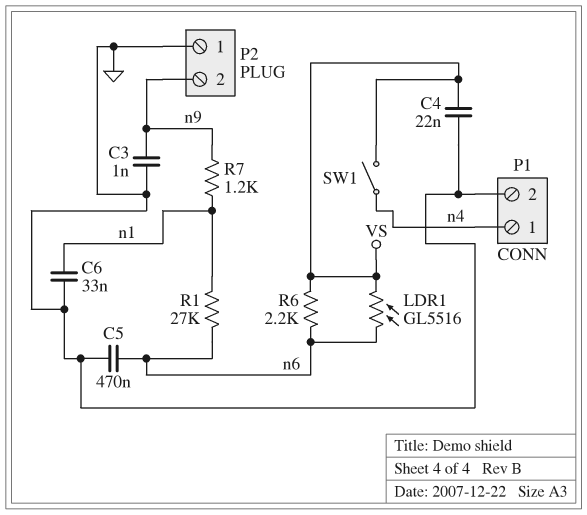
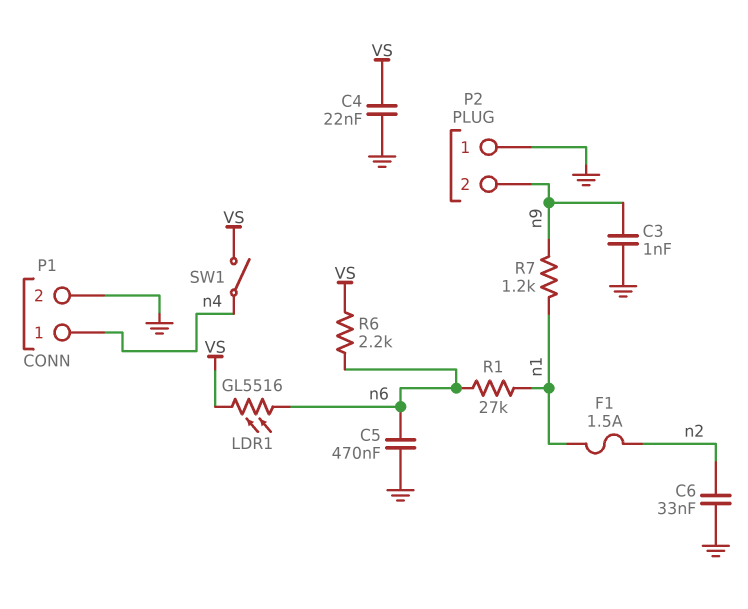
C6: 33nF (GND, n1) -> 33nF (GND, n2)
F1: none -> 1.5A (n1, n2)

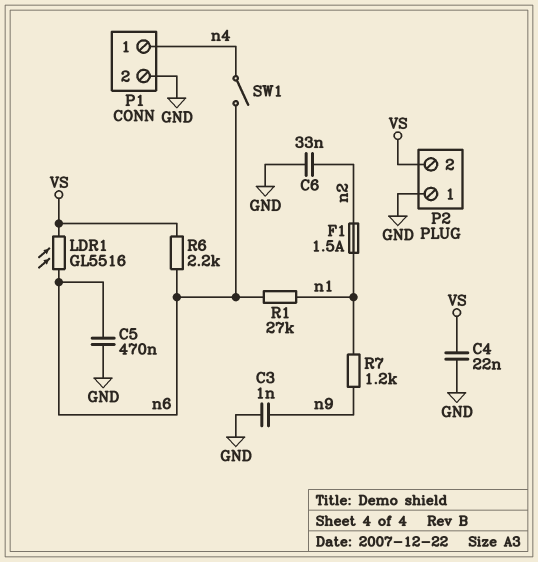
P2 pin 2: n9 -> VS
SW1: switch (VS, n4) -> switch (n4, n6)

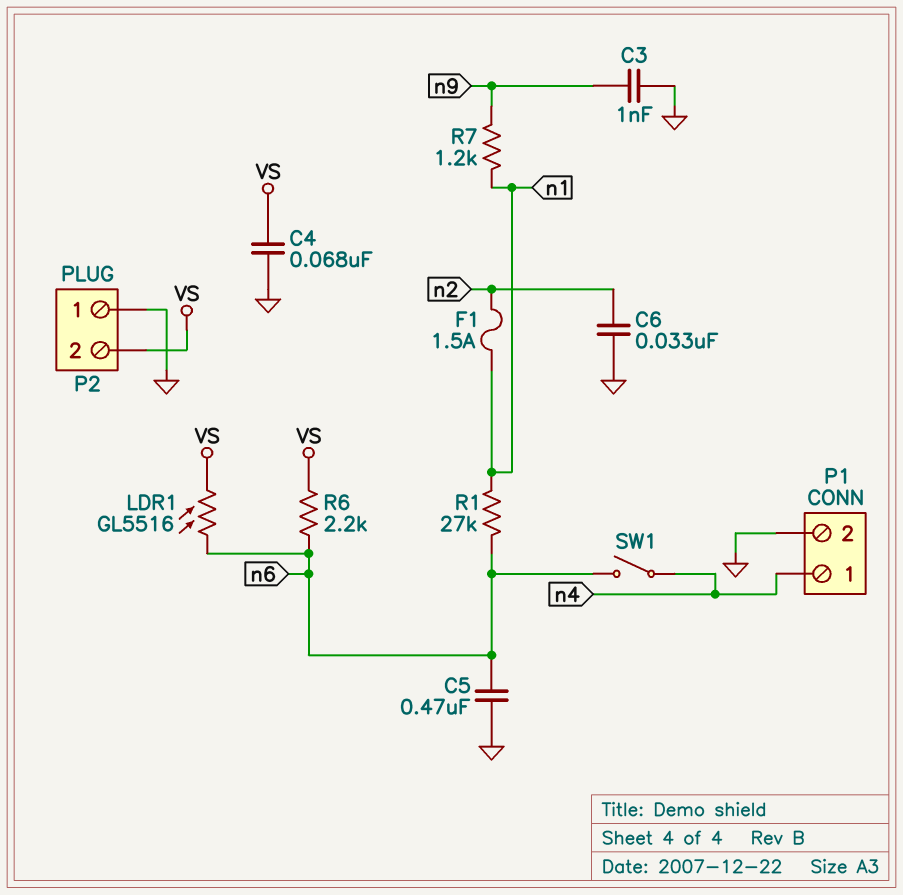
C4: 22nF (GND, VS) -> 68nF (GND, VS)

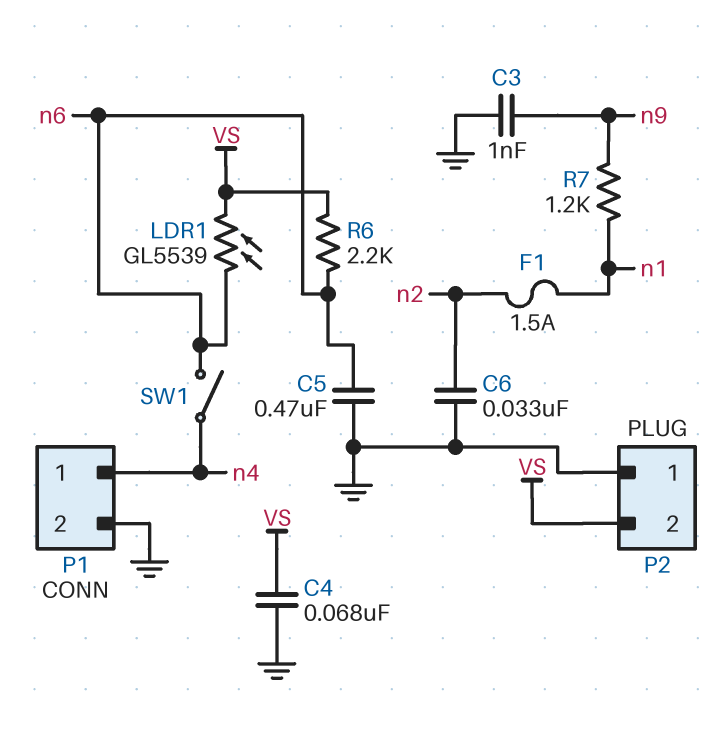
LDR1: GL5516 (VS, n6) -> GL5539 (VS, n6)
R1: 27k (n1, n6) -> none

